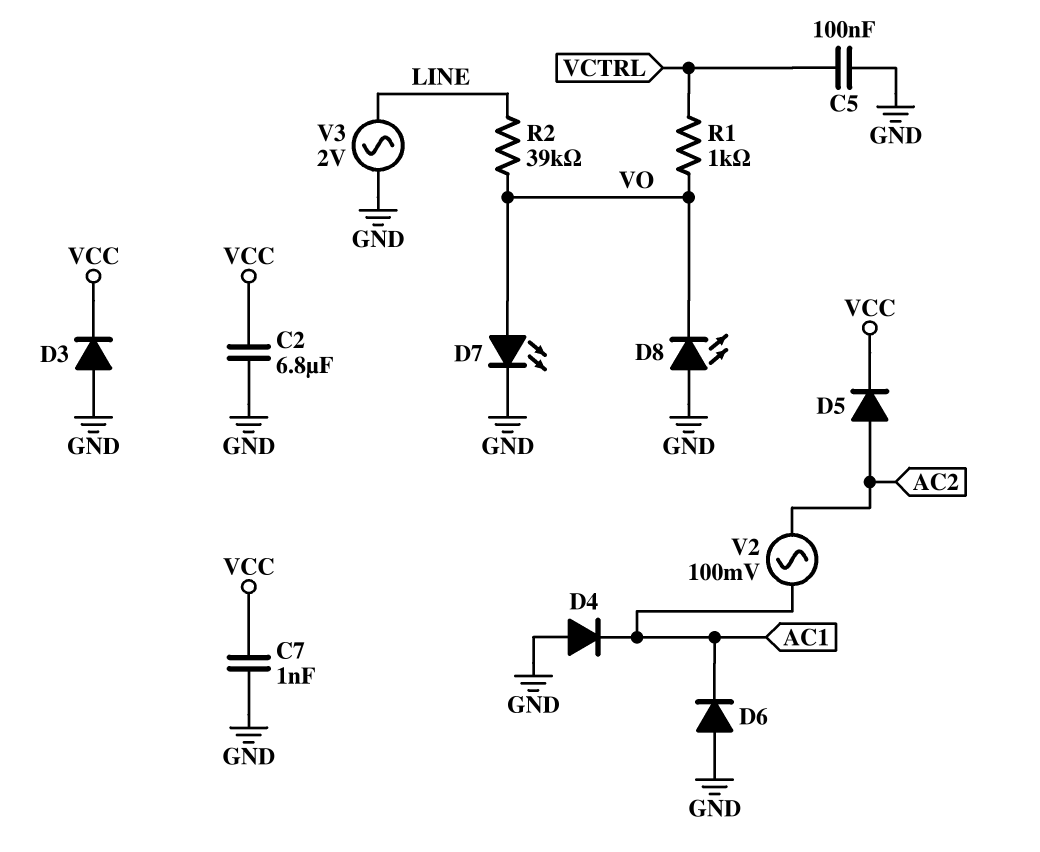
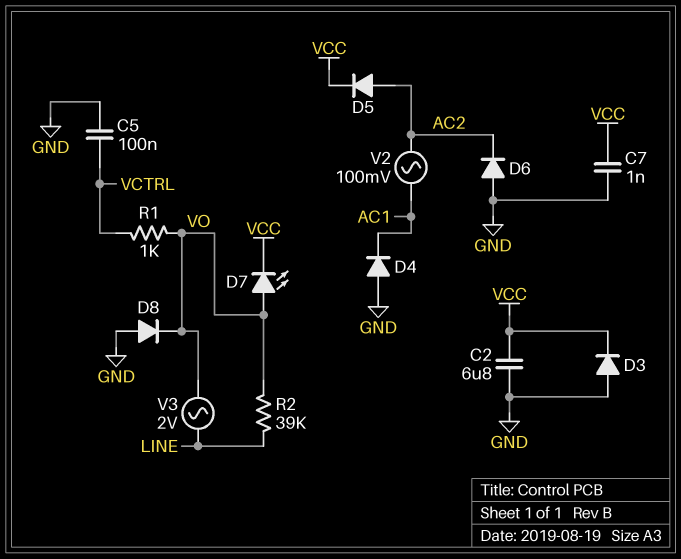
D6: diode (A GND, K AC1) -> diode (A GND, K AC2)
D7: LED (A VO, K GND) -> LED (A VO, K VCC)
D8: LED (A GND, K VO) -> diode (A GND, K VO)
V3: AC 2V (GND, LINE) -> AC 2V (LINE, VO)

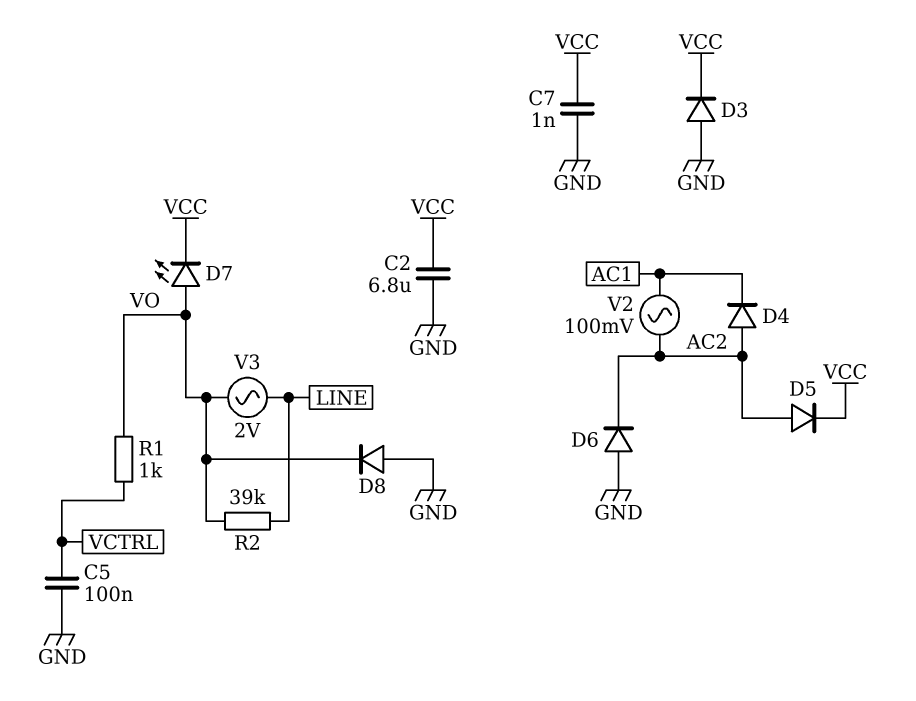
D4: diode (A GND, K AC1) -> diode (A AC2, K AC1)

